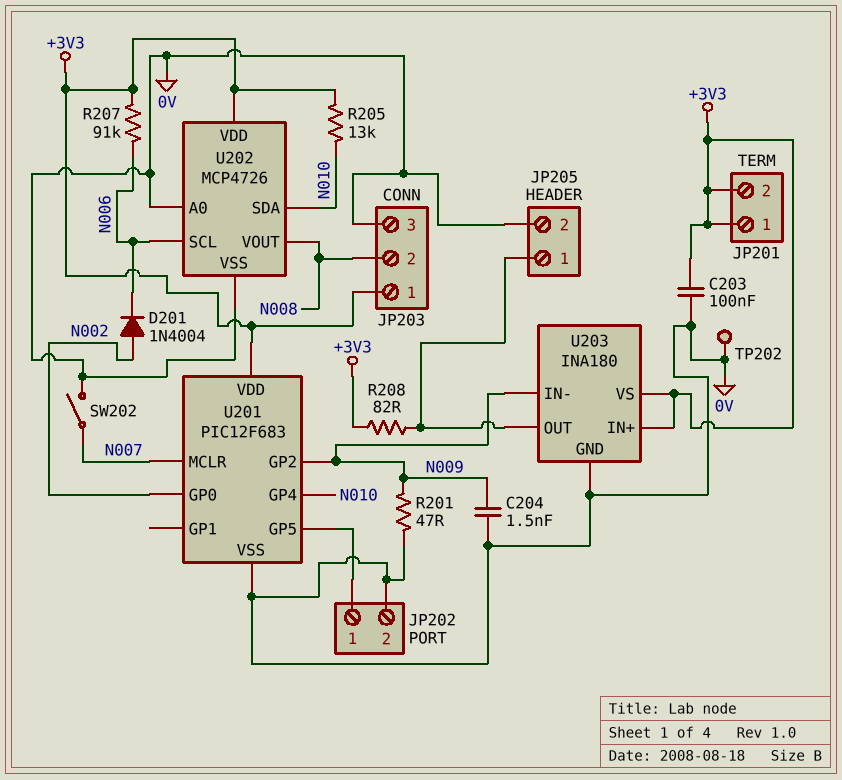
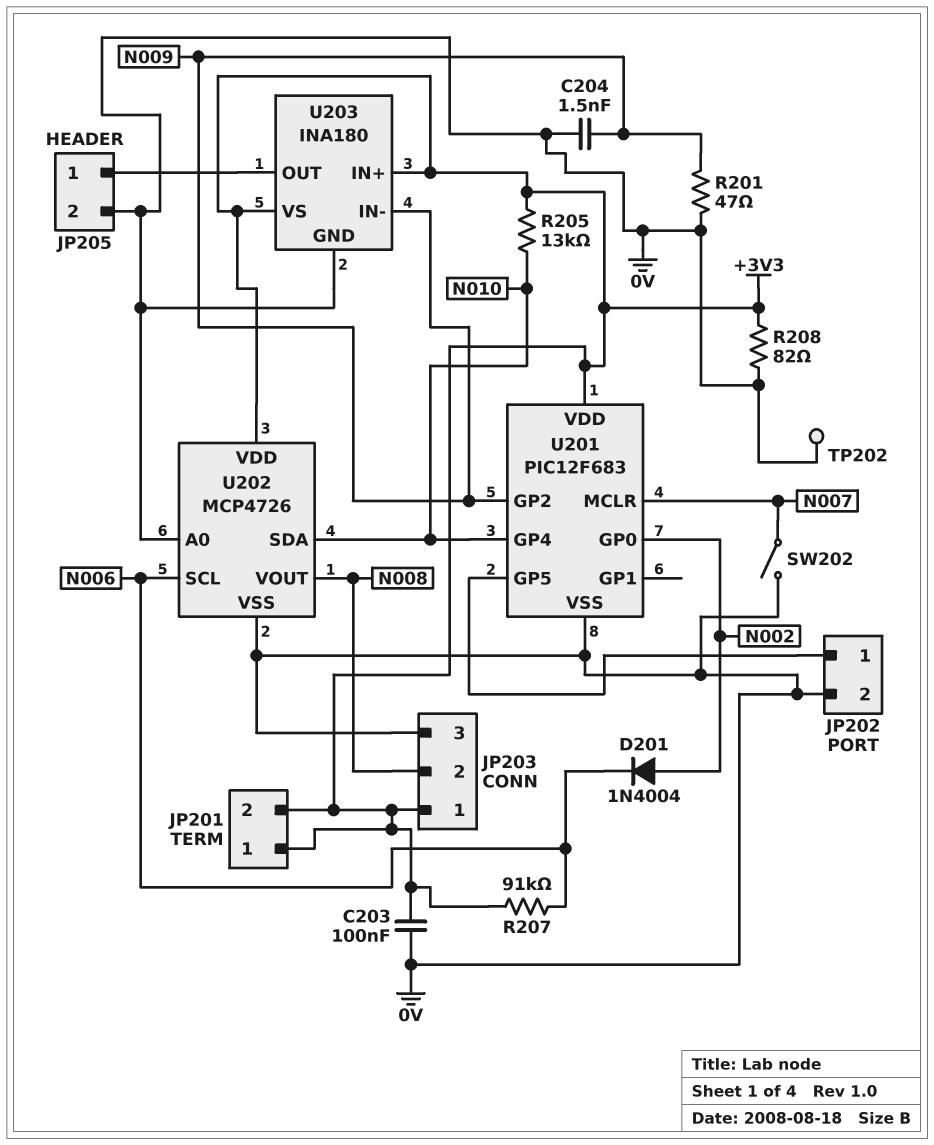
R208: 82 (+3V3, JP205/1) -> 82 (+3V3, 0V)

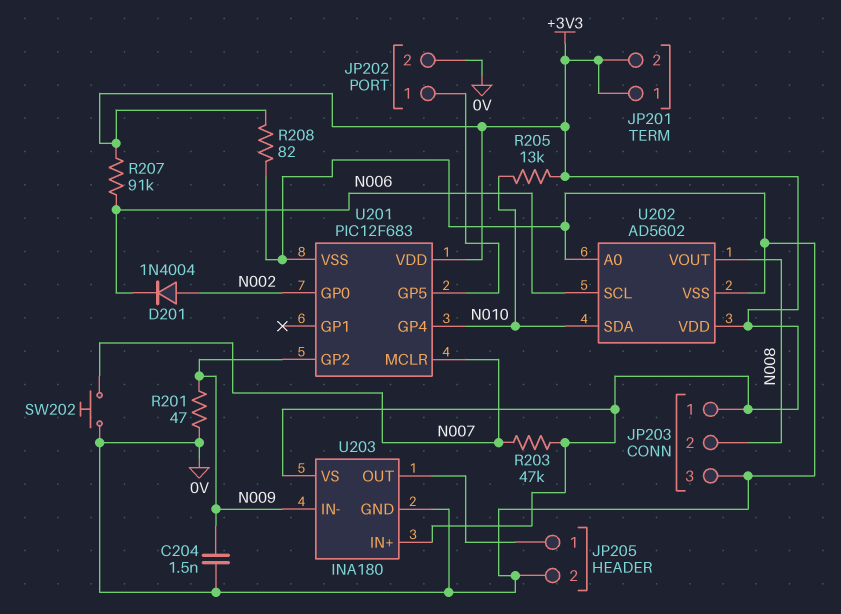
C203: 100nF (+3V3, 0V) -> none
R203: none -> 47k (+3V3, N007)
SW202: switch (0V, N007) -> button (0V, N007)
TP202: test point (0V) -> none
U202: MCP4726 -> AD5602

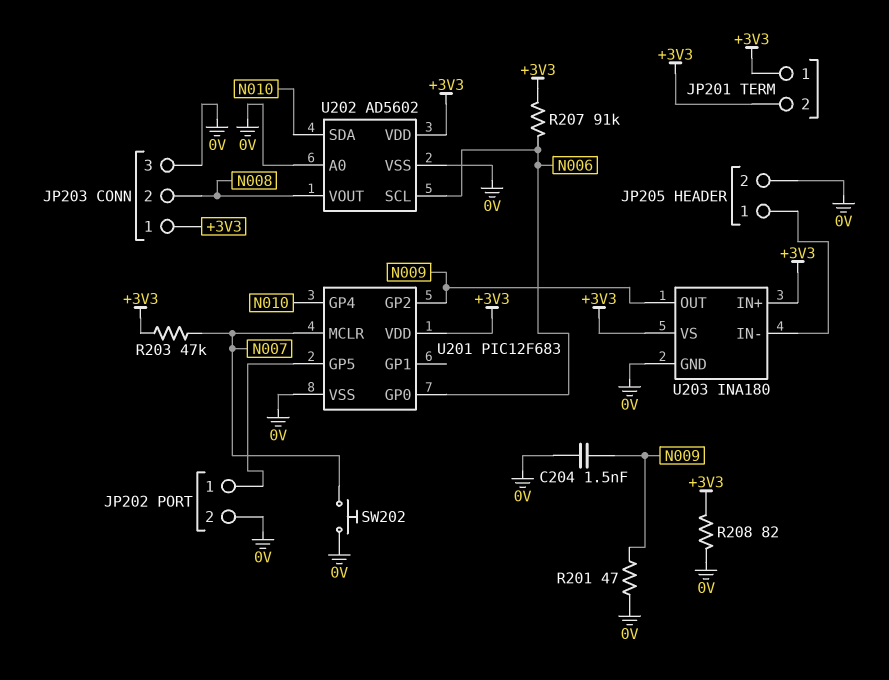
D201: diode 1N4004 (A N002, K N006) -> none
R205: 13k (+3V3, N010) -> none
U201 pin GP0: N002 -> N006
U203 pin IN-: N009 -> JP205/1
U203 pin OUT: JP205/1 -> N009

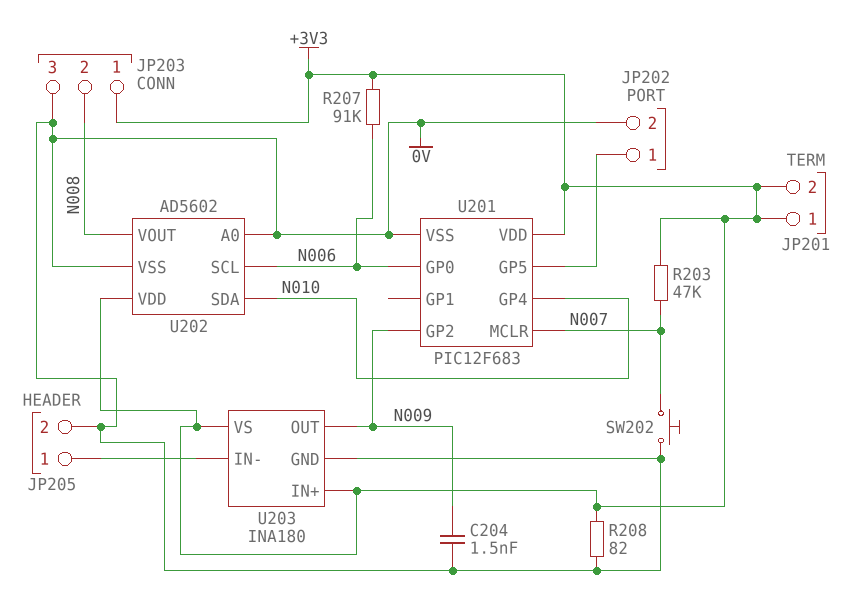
R201: 47 (0V, N009) -> none

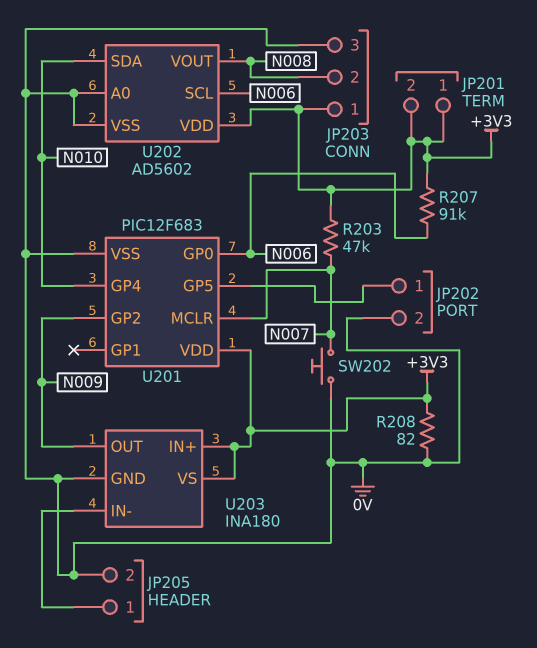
C204: 1.5nF (0V, N009) -> none

